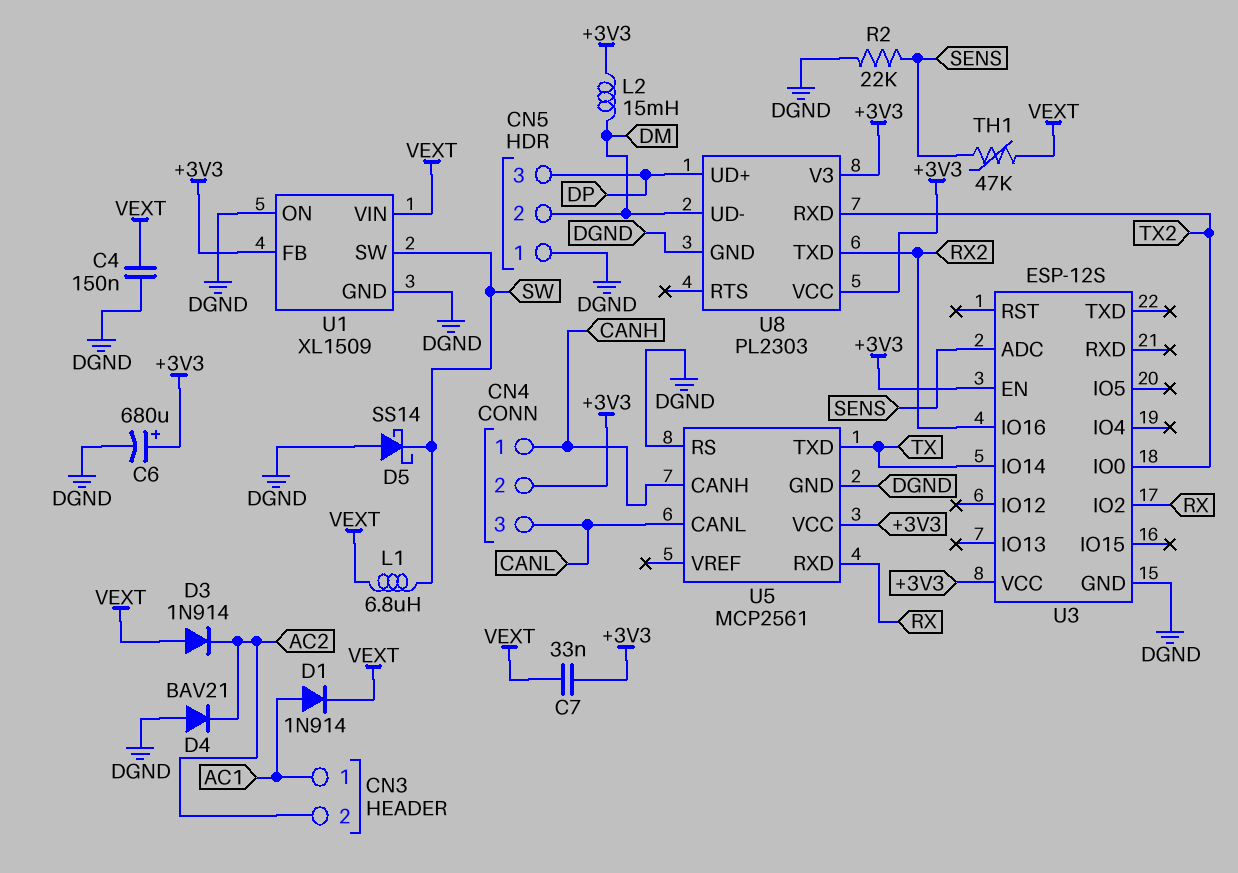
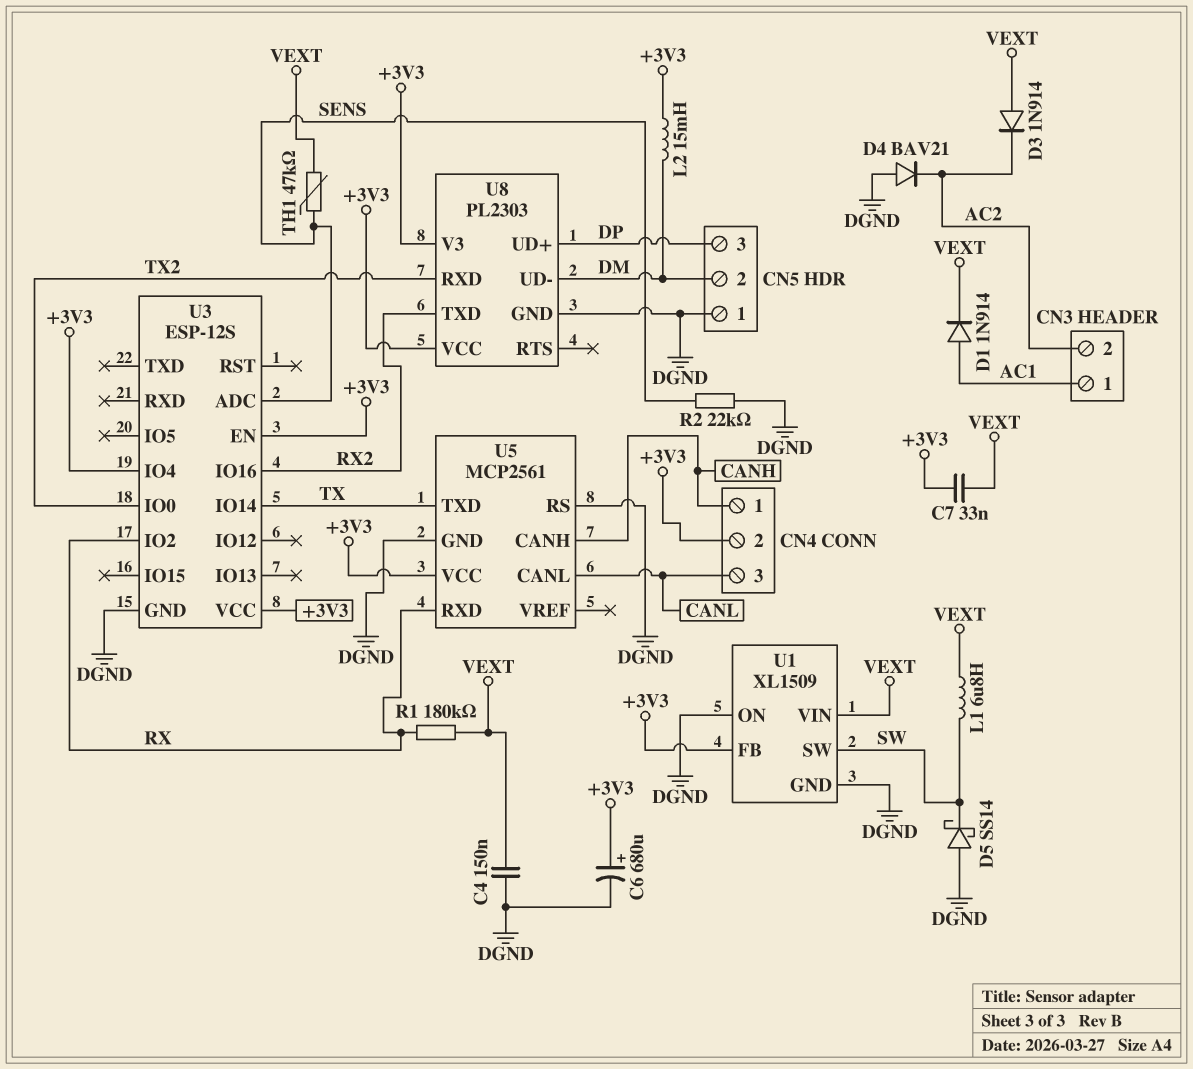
R1: none -> 180k (RX, VEXT)
U3 pin IO4: none -> +3V3

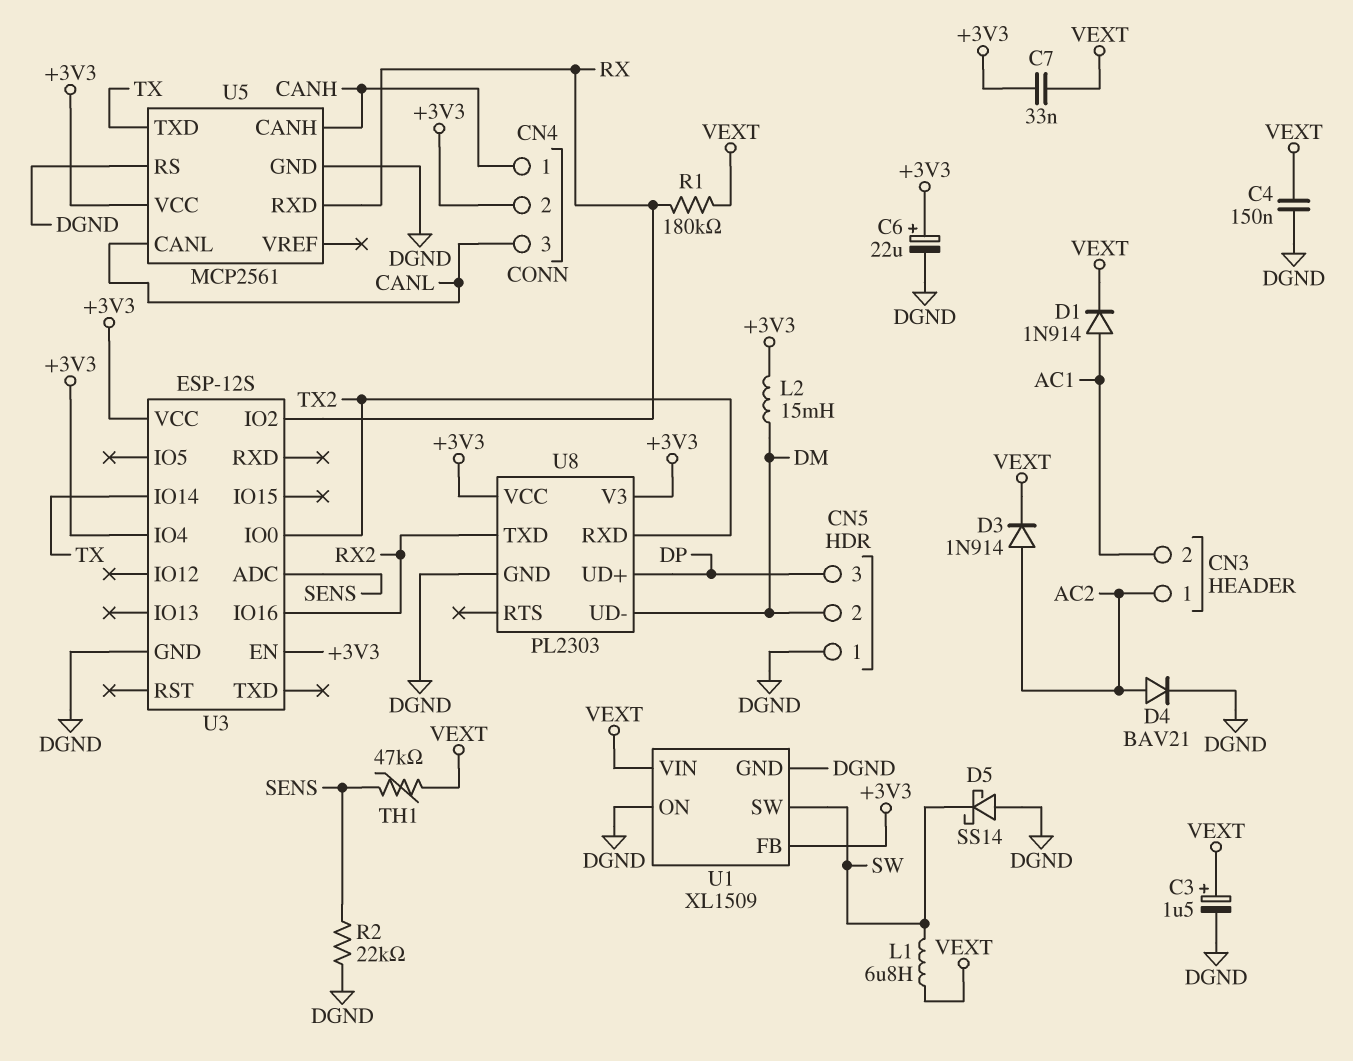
C3: none -> 1.5uF (plus VEXT, minus DGND)
C6: 680uF (plus +3V3, minus DGND) -> 22uF (plus +3V3, minus DGND)
CN3 pin 1: AC1 -> AC2
CN3 pin 2: AC2 -> AC1
D3: diode 1N914 (A VEXT, K AC2) -> diode 1N914 (A AC2, K VEXT)
D4: diode BAV21 (A DGND, K AC2) -> diode BAV21 (A AC2, K DGND)

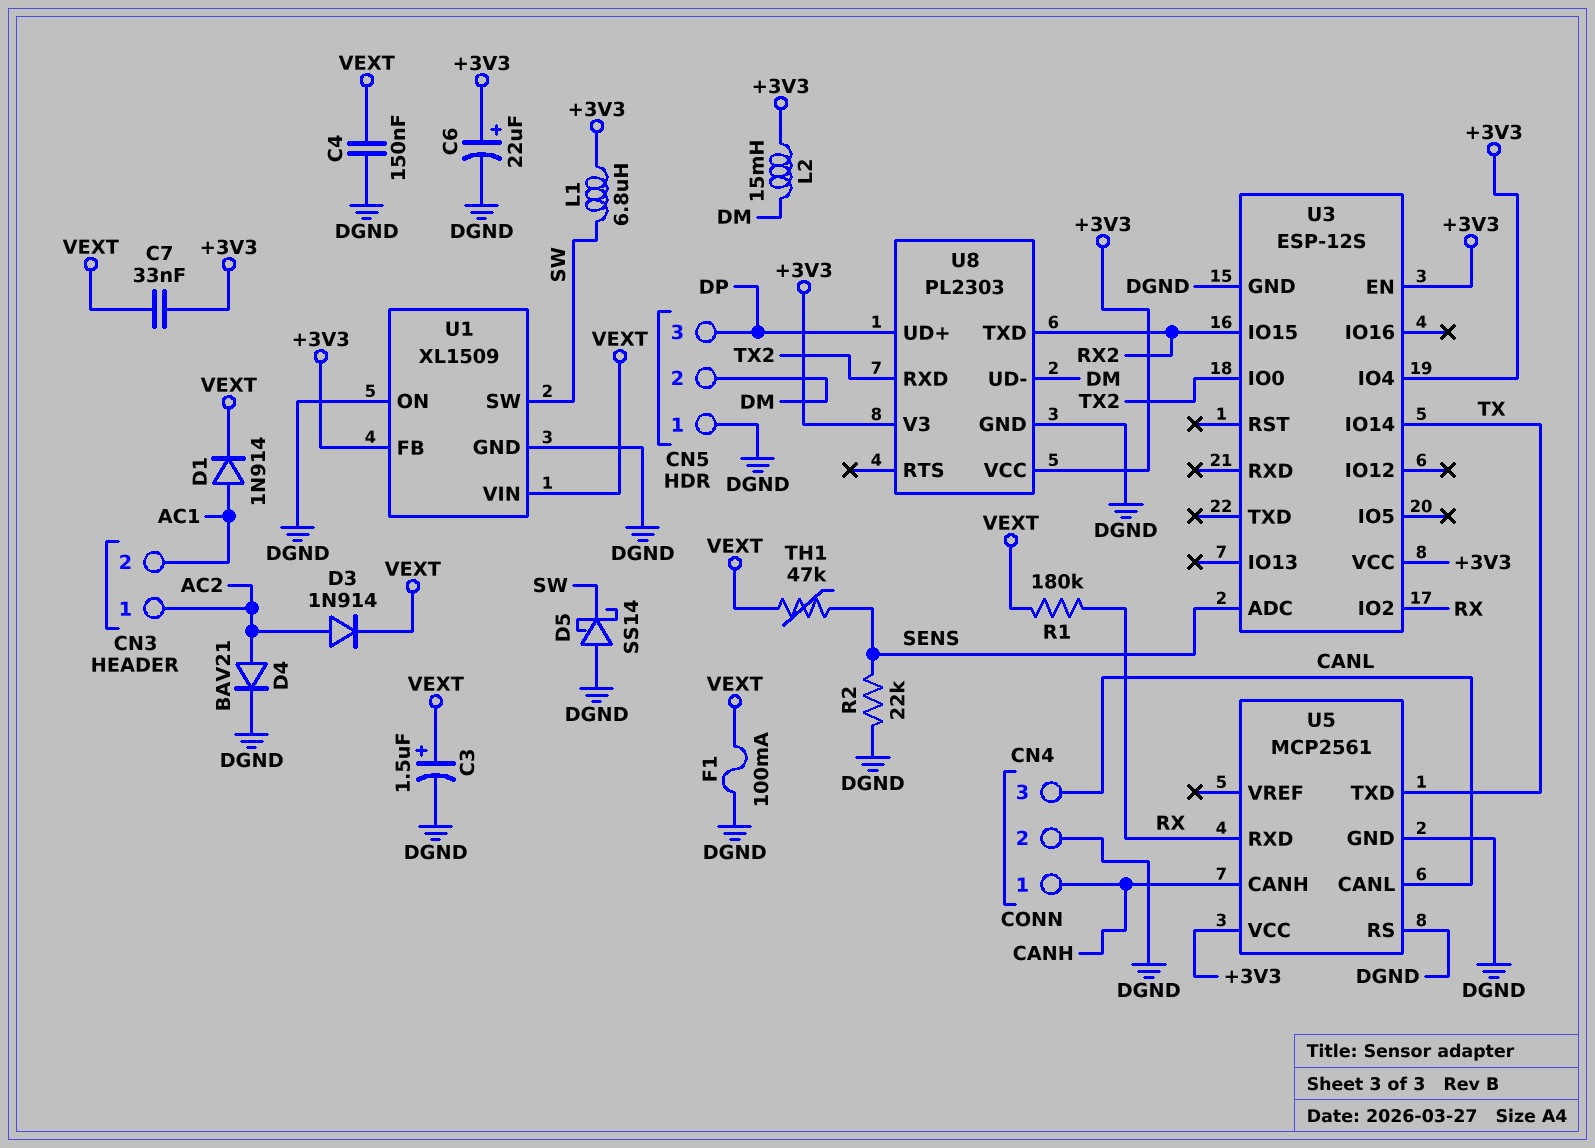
CN4 pin 2: +3V3 -> DGND
F1: none -> 100mA (DGND, VEXT)
L1: 6.8uH (SW, VEXT) -> 6.8uH (+3V3, SW)
U3 pin IO15: none -> RX2
U3 pin IO16: RX2 -> none

